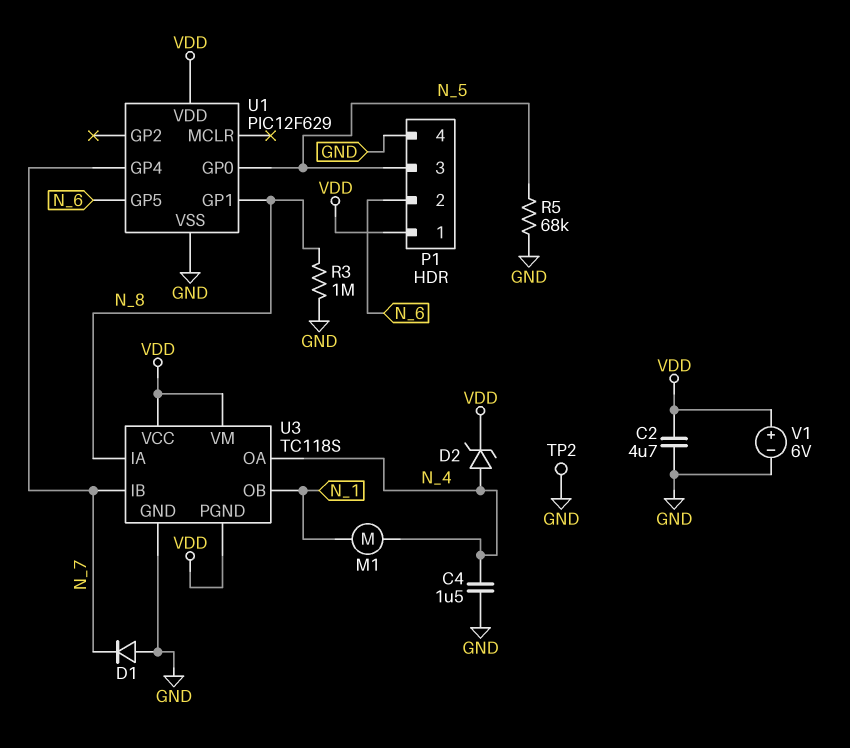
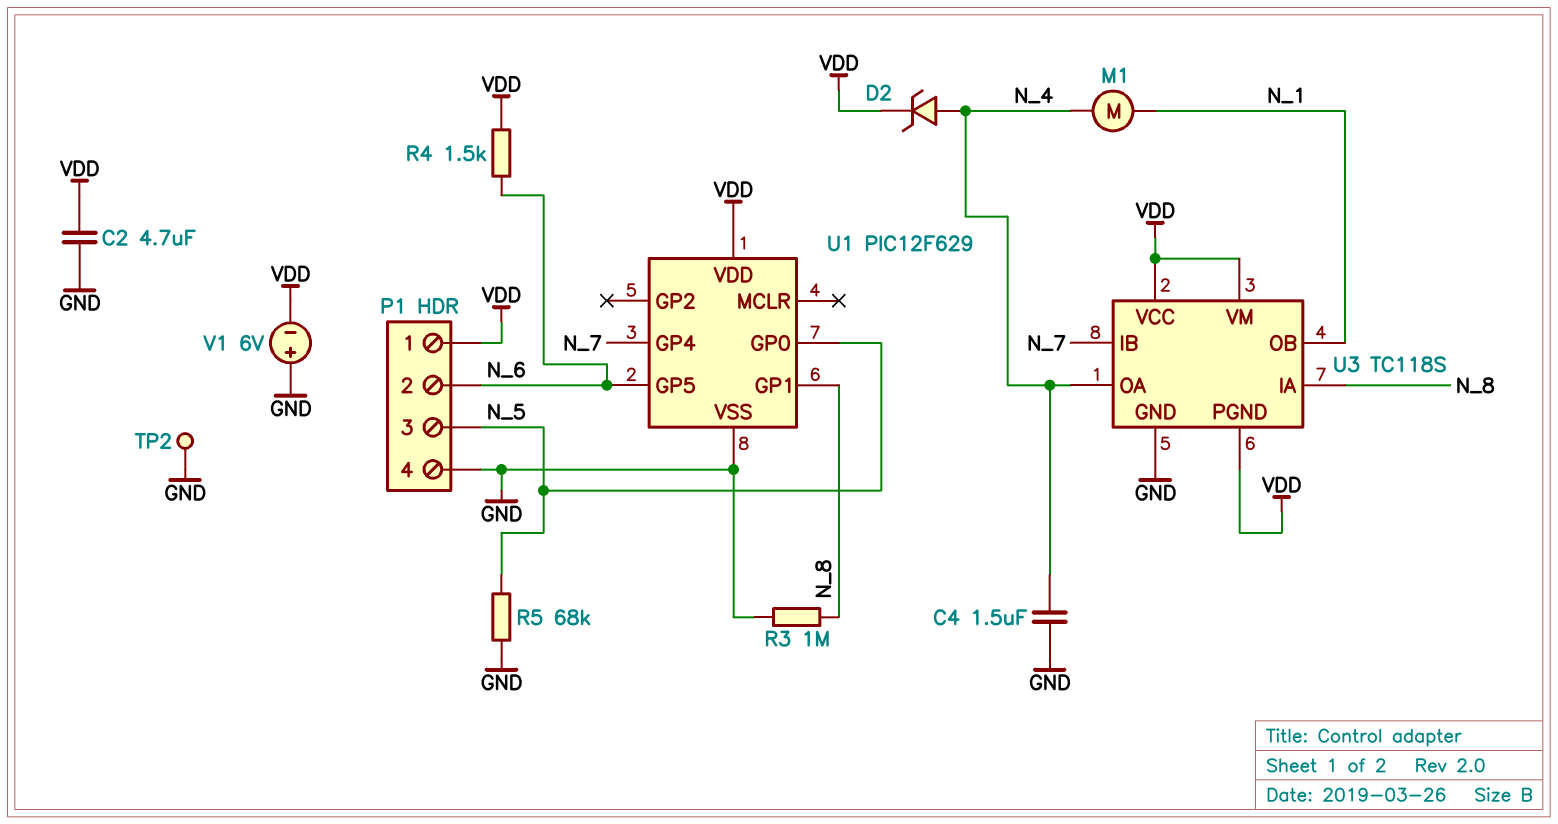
D1: diode (A GND, K N_7) -> none
R4: none -> 1.5k (N_6, VDD)
V1: 6V (plus VDD, minus GND) -> 6V (plus GND, minus VDD)

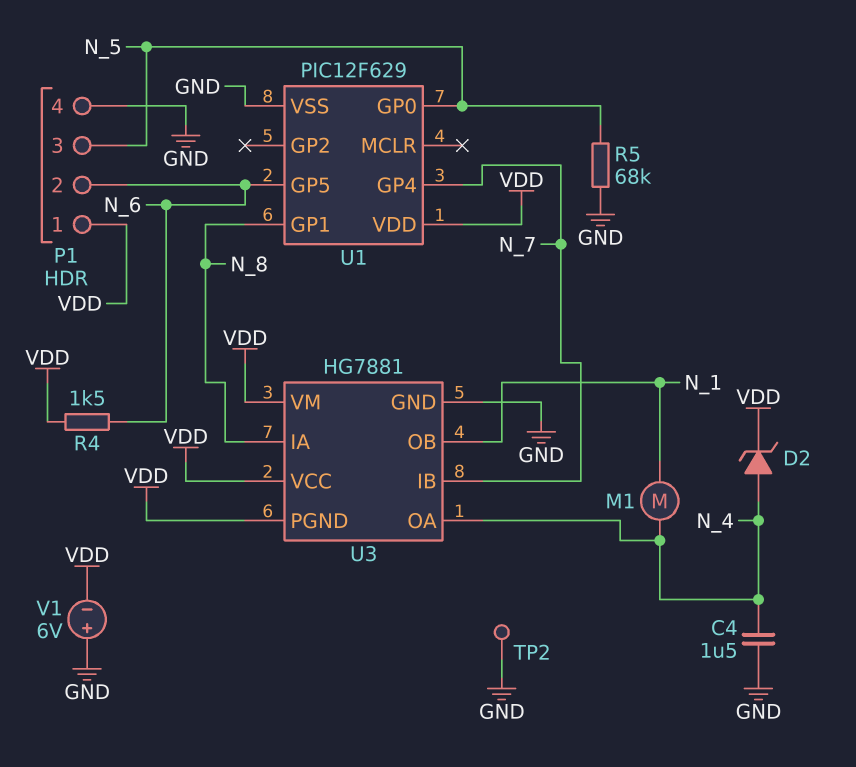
C2: 4.7uF (GND, VDD) -> none
R3: 1M (GND, N_8) -> none
U3: TC118S -> HG7881

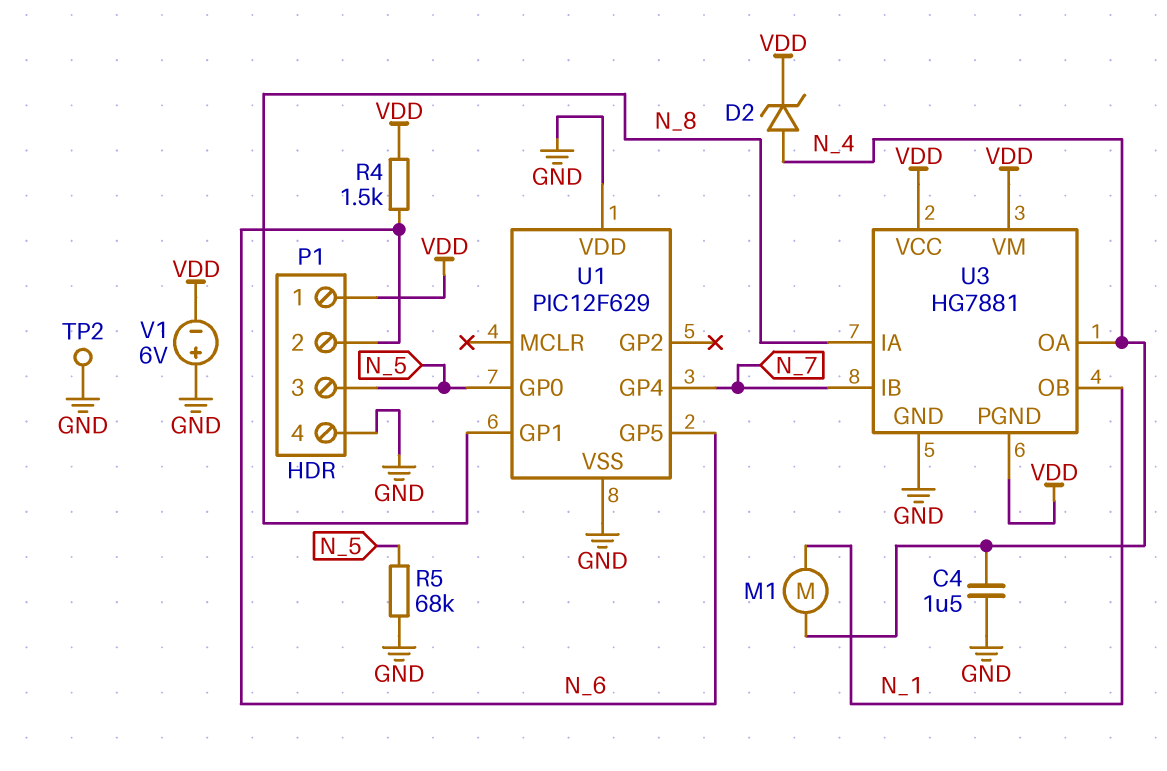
U1 pin VDD: VDD -> GND

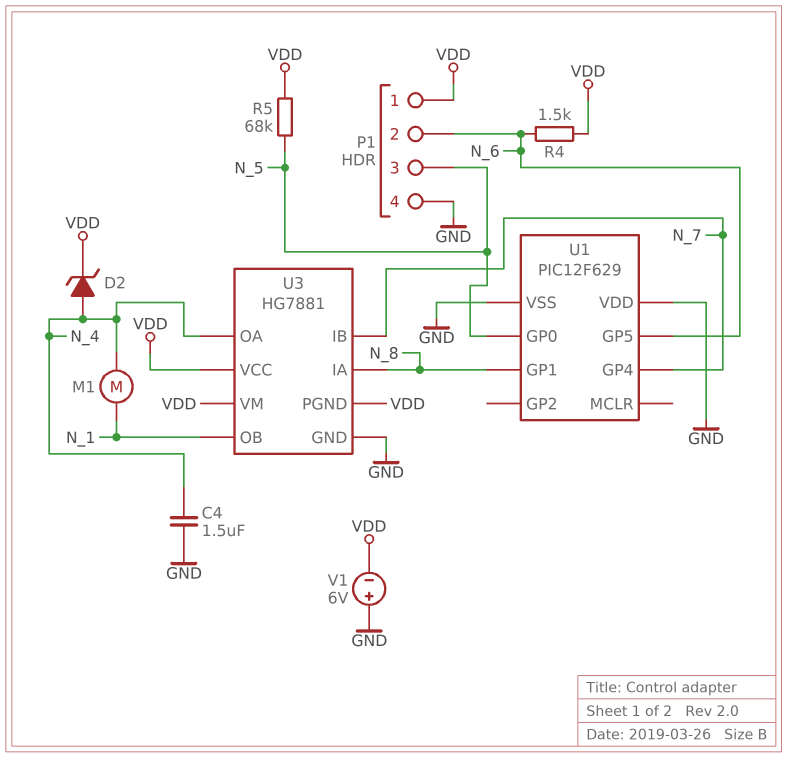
R5: 68k (GND, N_5) -> 68k (N_5, VDD)
TP2: test point (GND) -> none

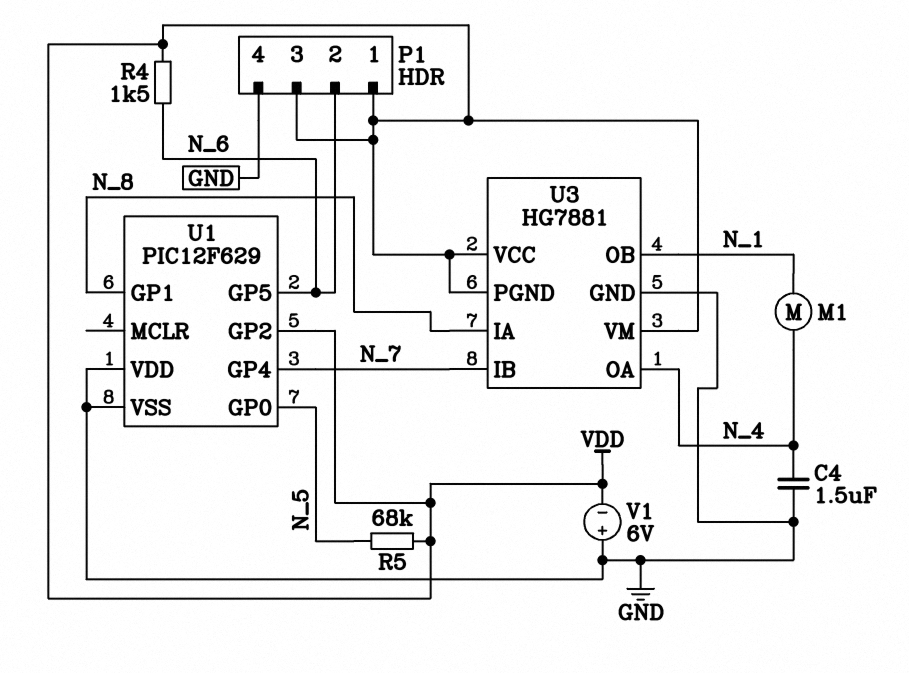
D2: zener (A N_4, K VDD) -> none
P1 pin 3: N_5 -> VDD
U1 pin GP2: none -> VDD

